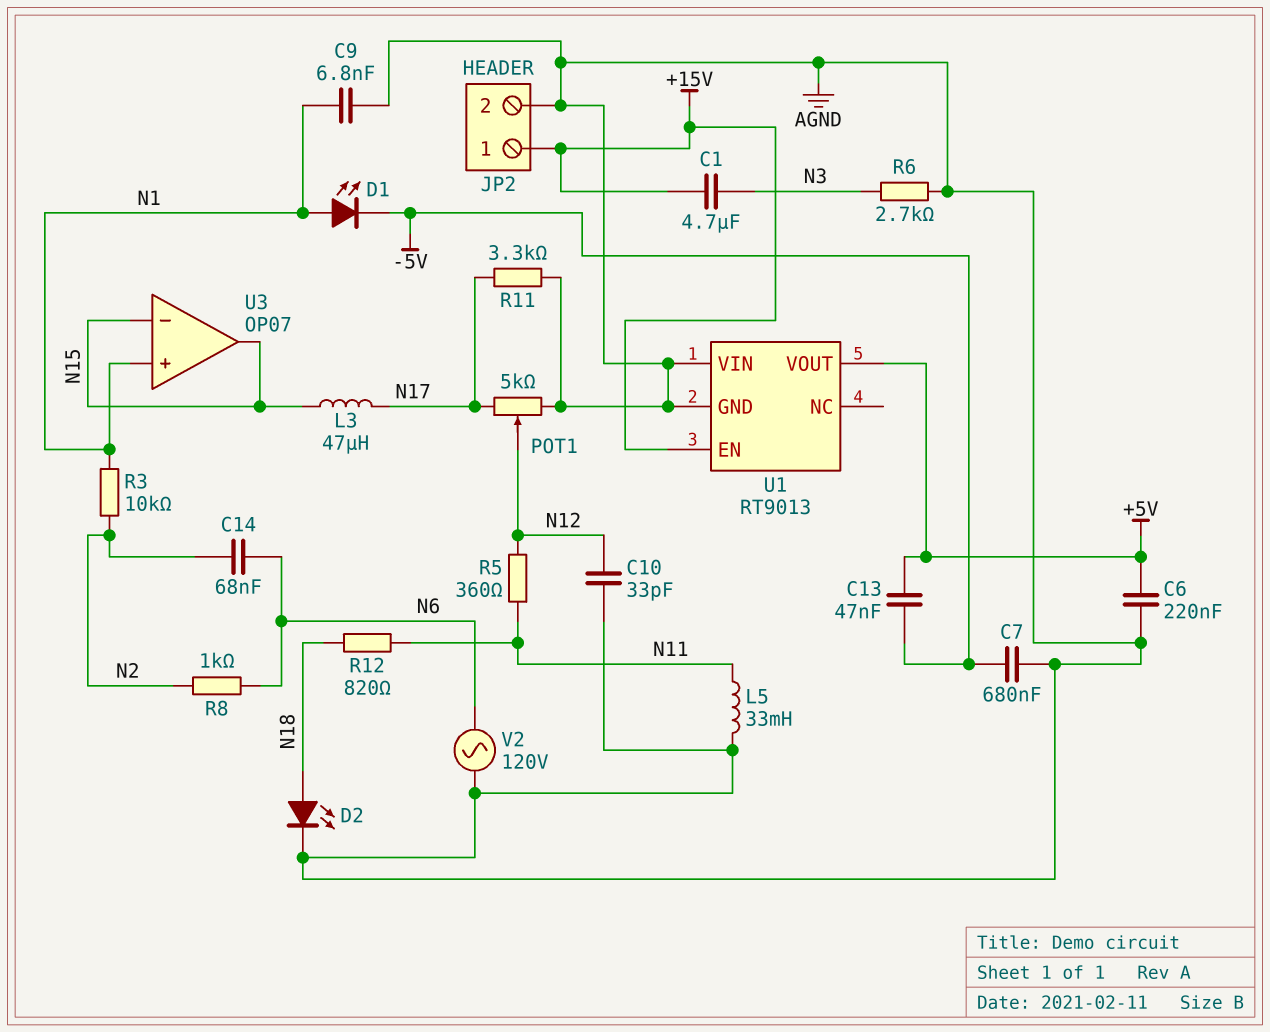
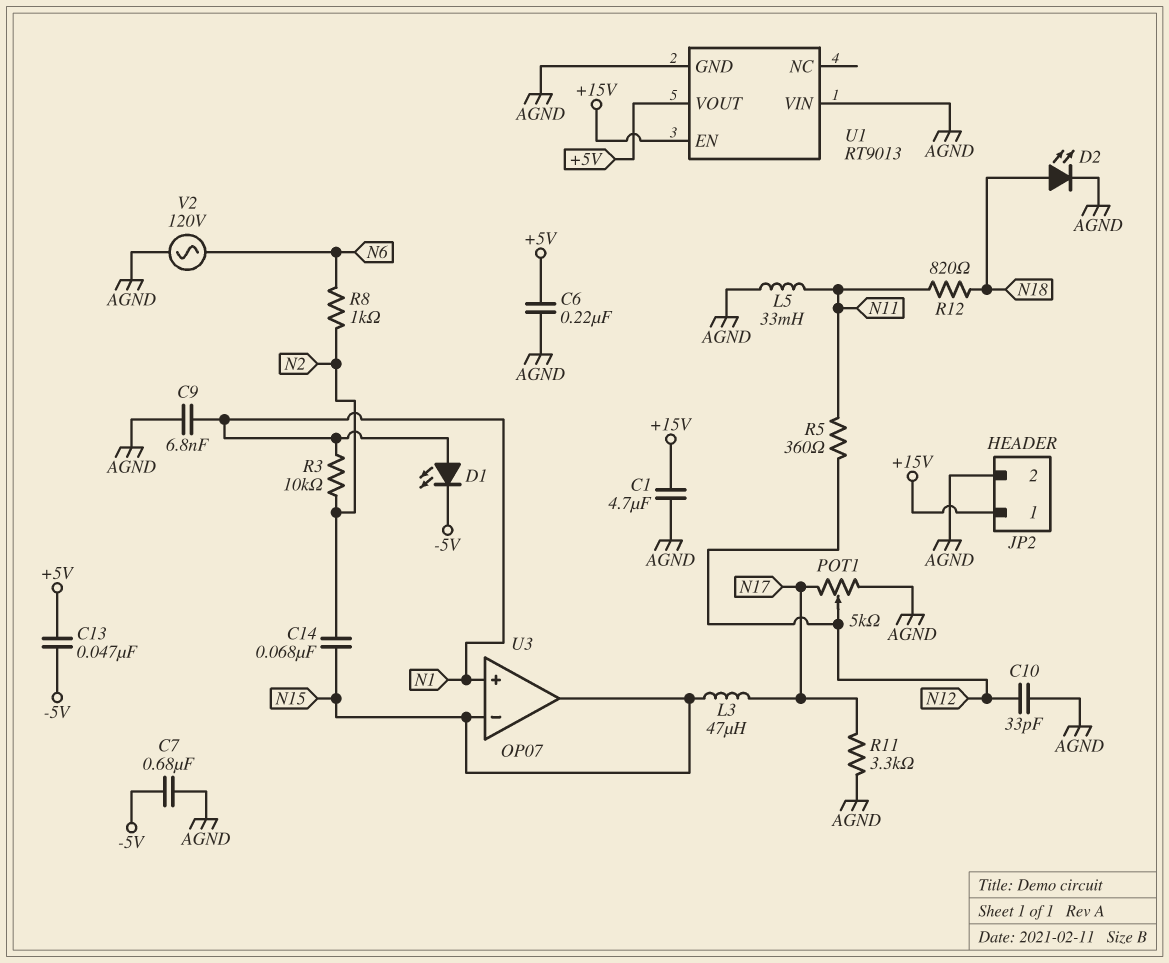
C1: 4.7uF (+15V, N3) -> 4.7uF (+15V, AGND)
C14: 68nF (N2, N6) -> 68nF (N2, N15)
R6: 2.7k (AGND, N3) -> none

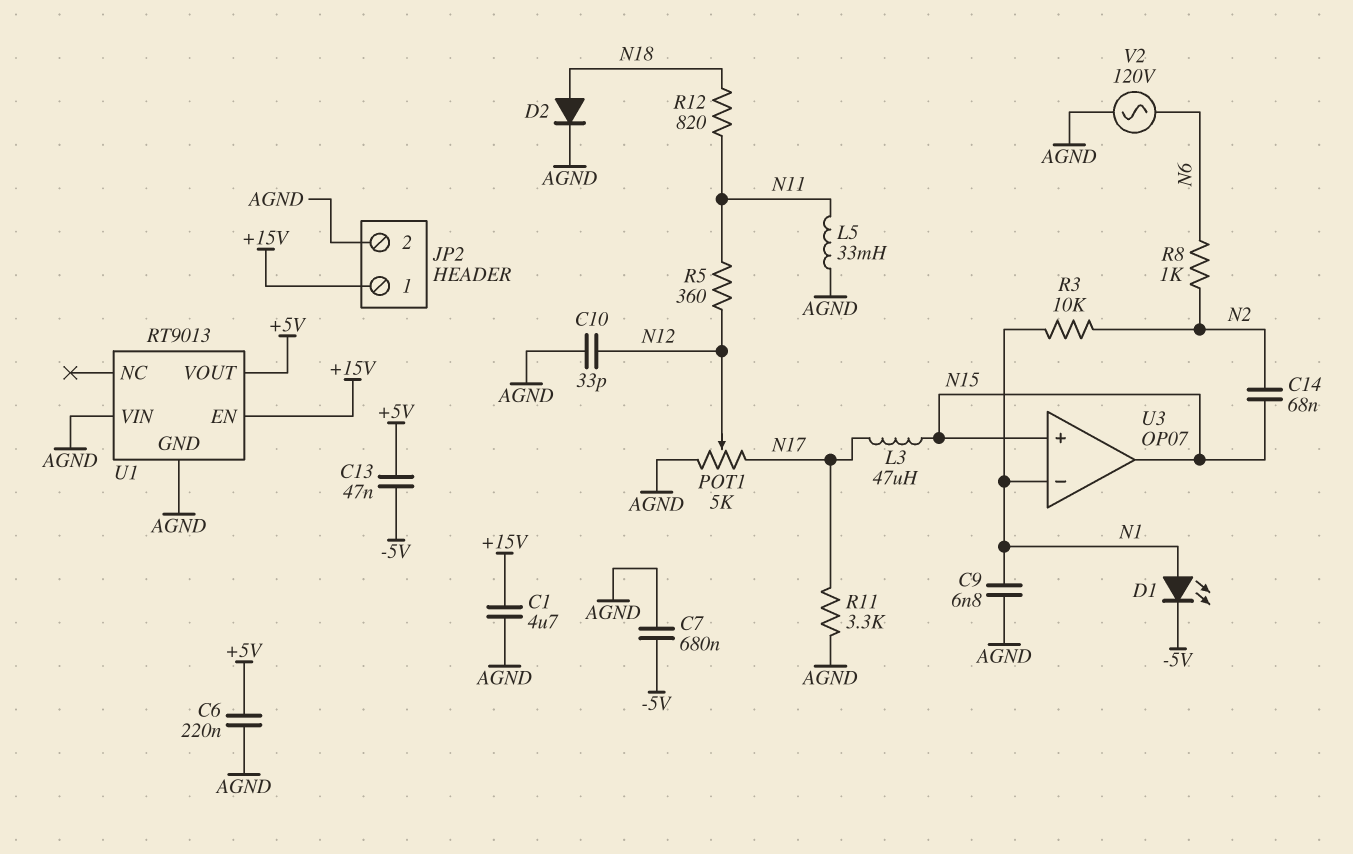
D2: LED (A N18, K AGND) -> diode (A N18, K AGND)
U3 pin in+: N1 -> N15
U3 pin in-: N15 -> N1

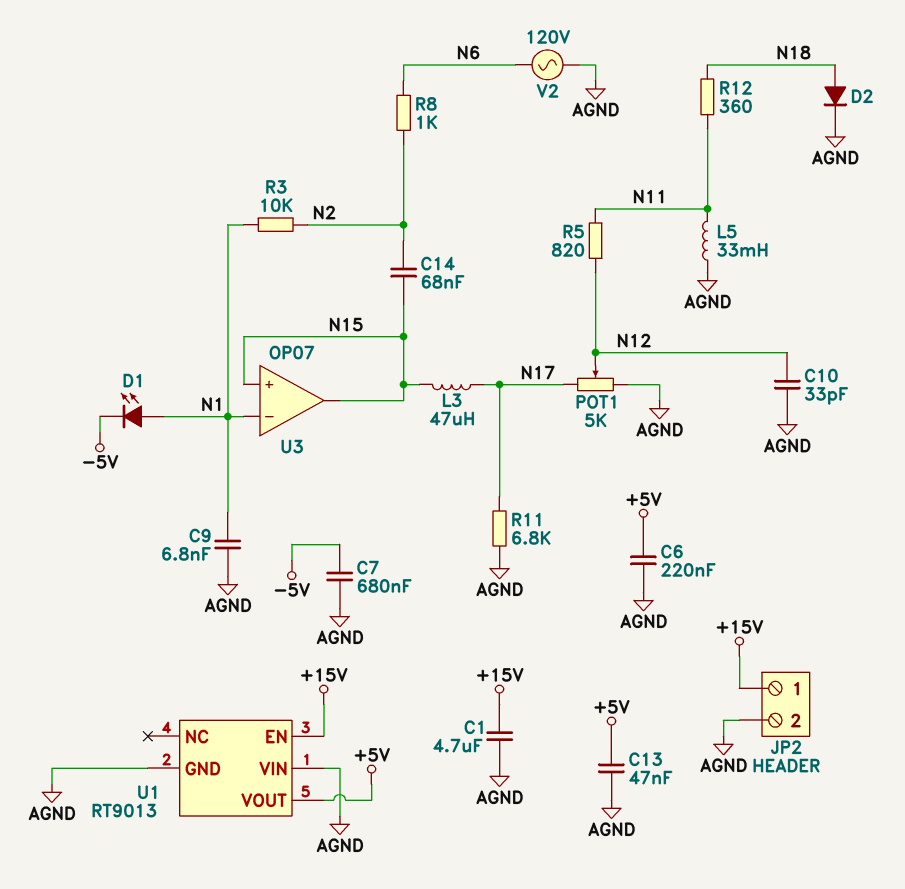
C13: 47nF (+5V, -5V) -> 47nF (+5V, AGND)
R5: 360 (N11, N12) -> 820 (N11, N12)
R11: 3.3k (AGND, N17) -> 6.8k (AGND, N17)
R12: 820 (N11, N18) -> 360 (N11, N18)

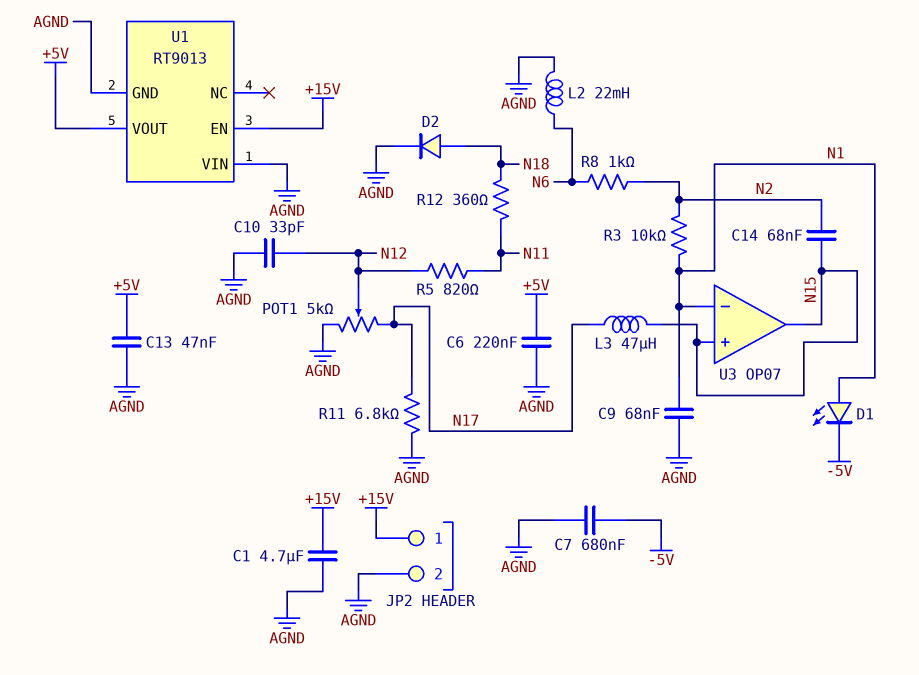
C9: 6.8nF (AGND, N1) -> 68nF (AGND, N1)
L2: none -> 22mH (AGND, N6)
L5: 33mH (AGND, N11) -> none
V2: AC 120V (AGND, N6) -> none

